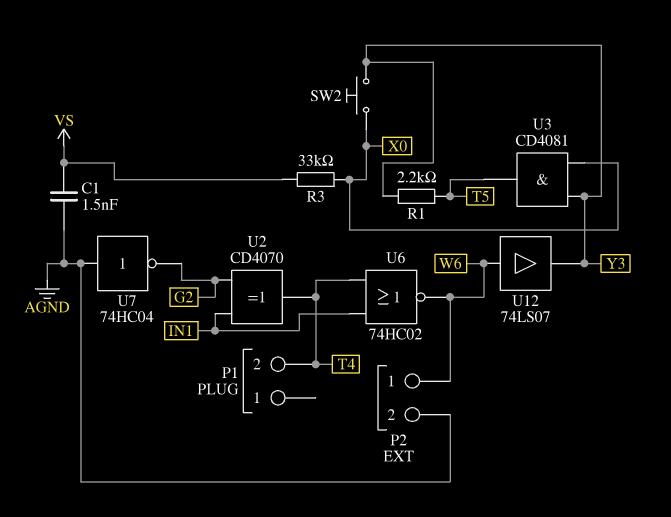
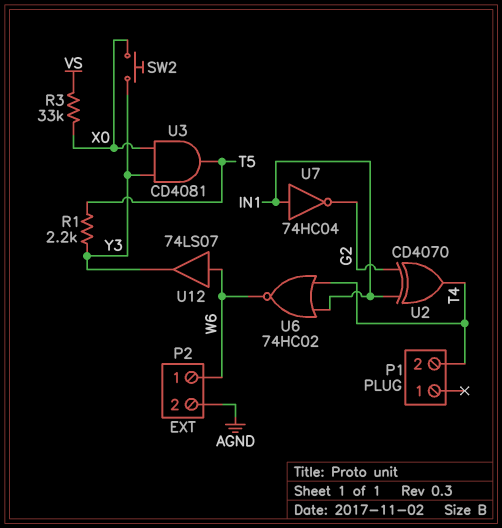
C1: 1.5nF (AGND, VS) -> none
U7: NOT 74HC04 (in AGND, out G2) -> NOT 74HC04 (in IN1, out G2)

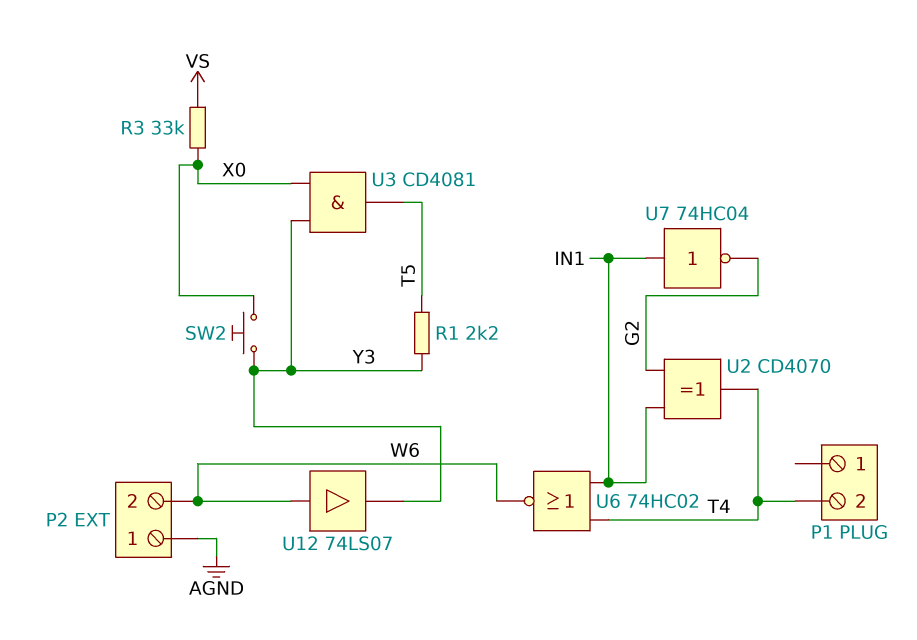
P2 pin 1: W6 -> AGND
P2 pin 2: AGND -> W6

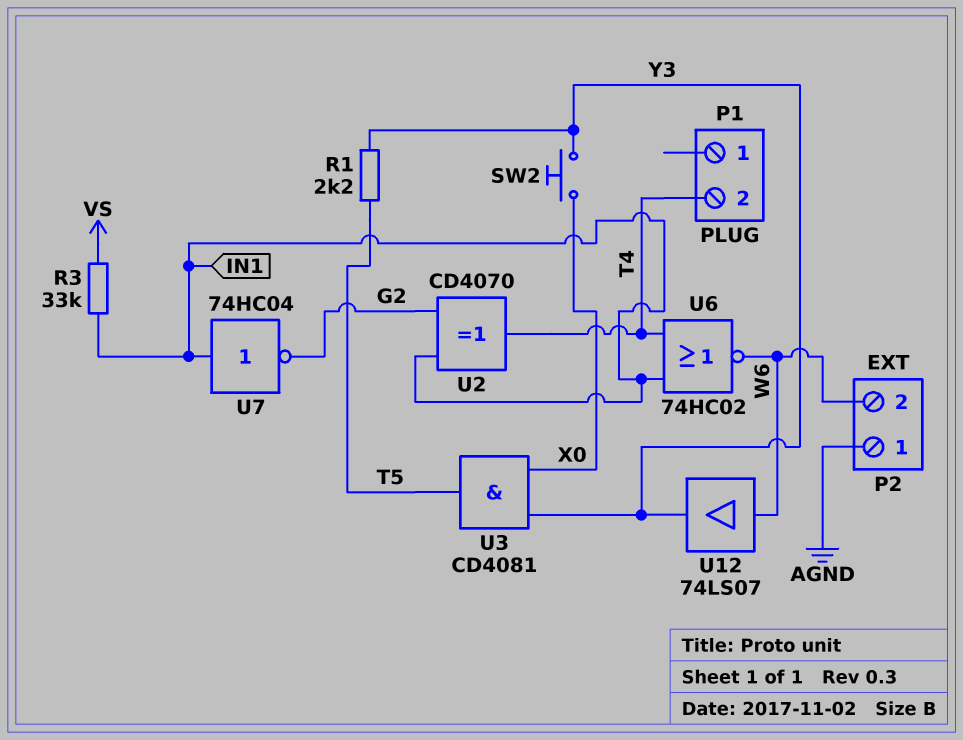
R3: 33k (VS, X0) -> 33k (IN1, VS)

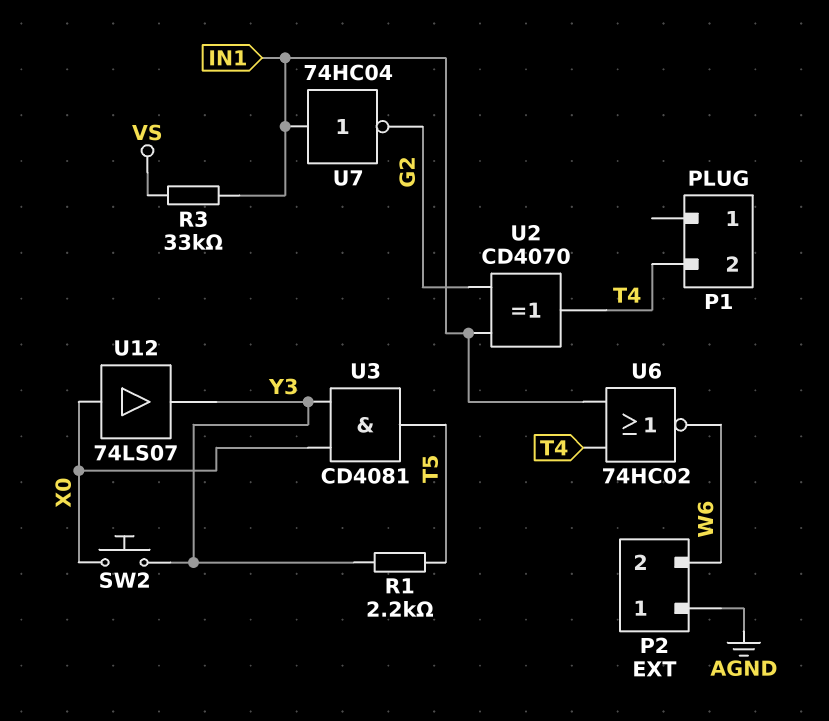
U12: buffer 74LS07 (in W6, out Y3) -> buffer 74LS07 (in X0, out Y3)

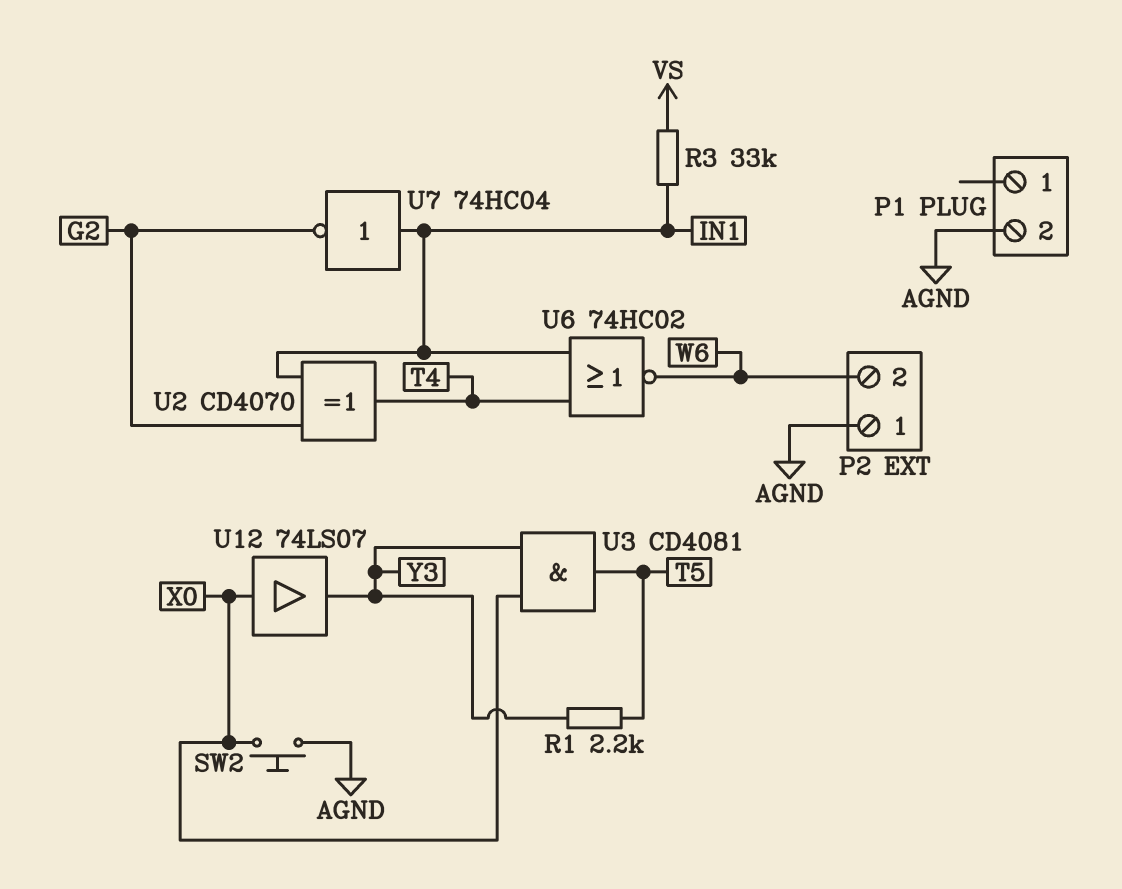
P1 pin 2: T4 -> AGND
SW2: button (X0, Y3) -> button (AGND, X0)

